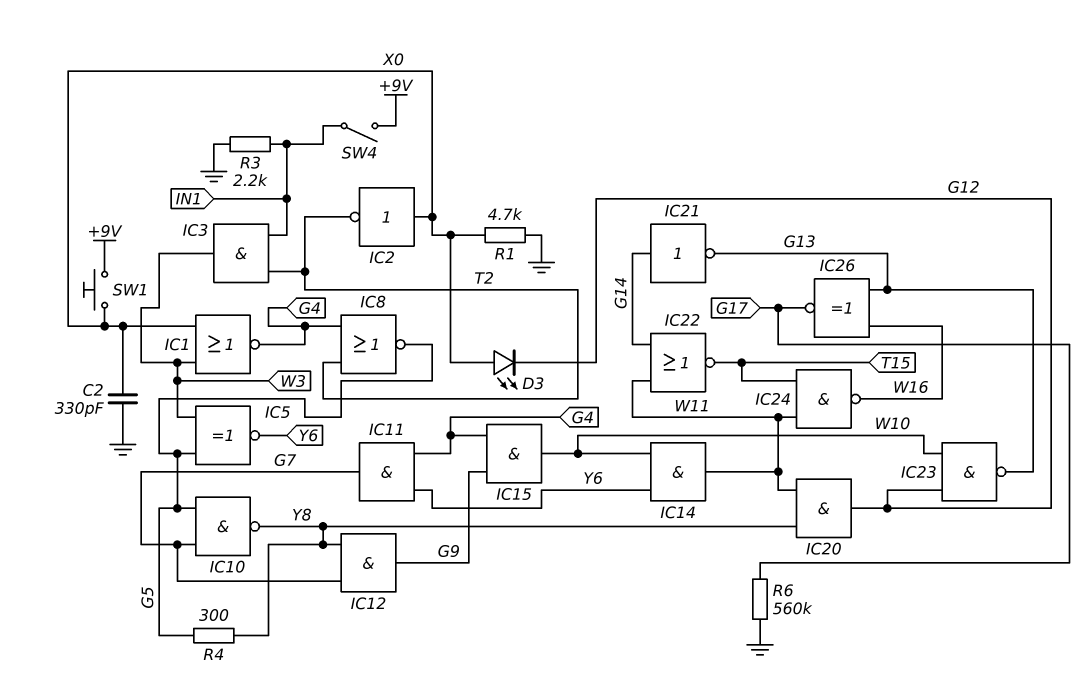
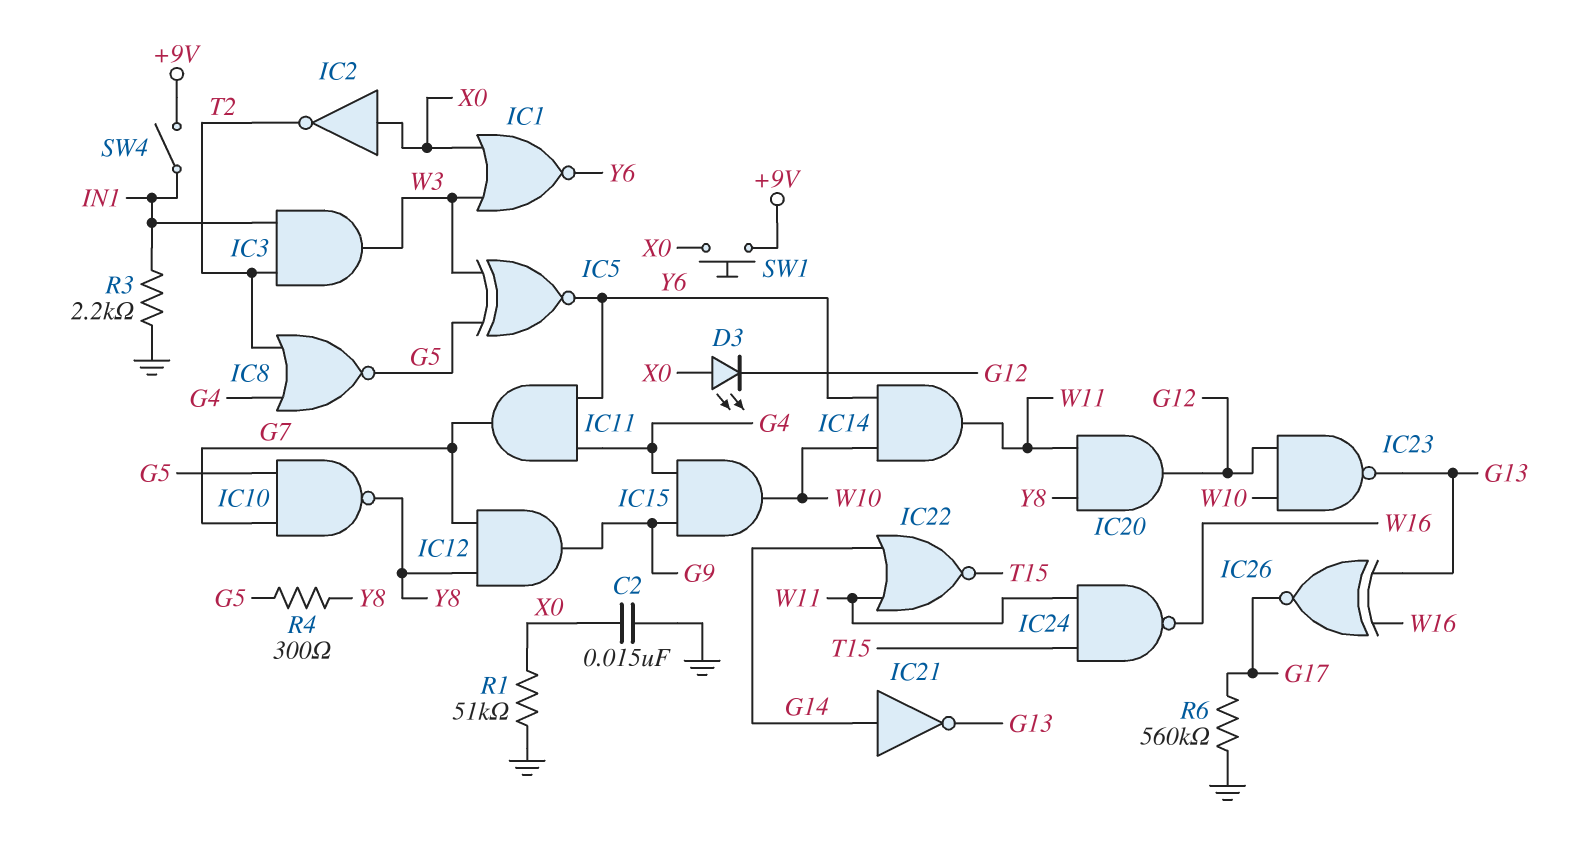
C2: 330pF (GND, X0) -> 15nF (GND, X0)
IC1: NOR (in W3, in X0, out G4) -> NOR (in W3, in X0, out Y6)
R1: 4.7k (GND, X0) -> 51k (GND, X0)

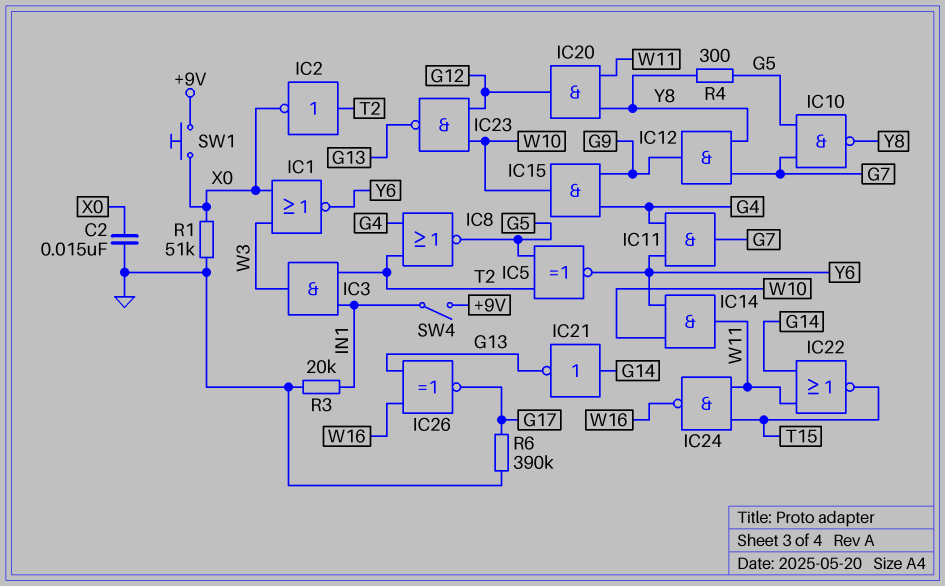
D3: LED (A X0, K G12) -> none
IC2: NOT (in X0, out T2) -> NOT (in T2, out X0)
IC5: XNOR (in G5, in W3, out Y6) -> XNOR (in G5, in T2, out Y6)
R3: 2.2k (GND, IN1) -> 20k (GND, IN1)
R6: 560k (G17, GND) -> 390k (G17, GND)

